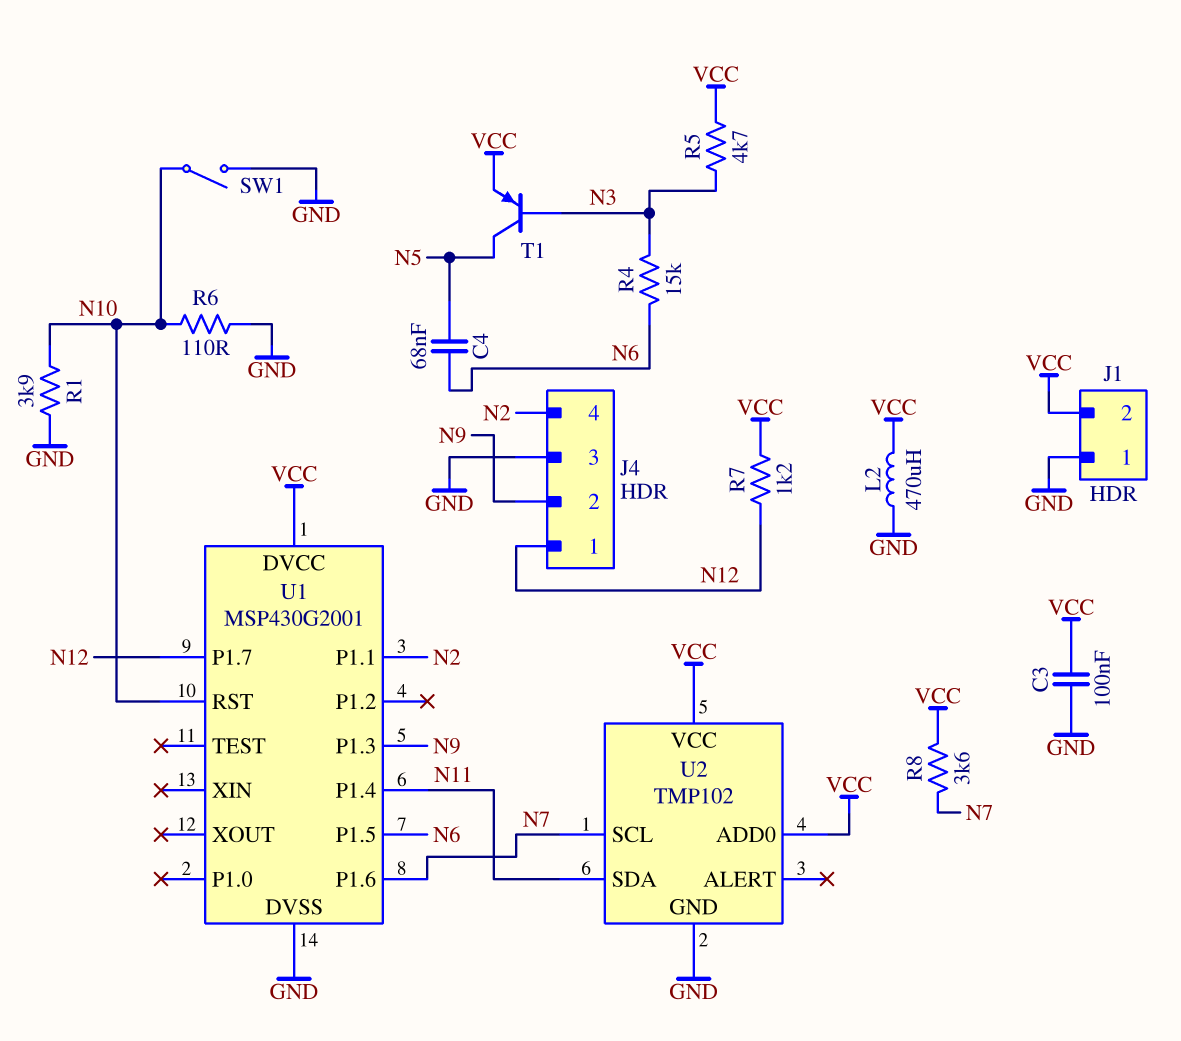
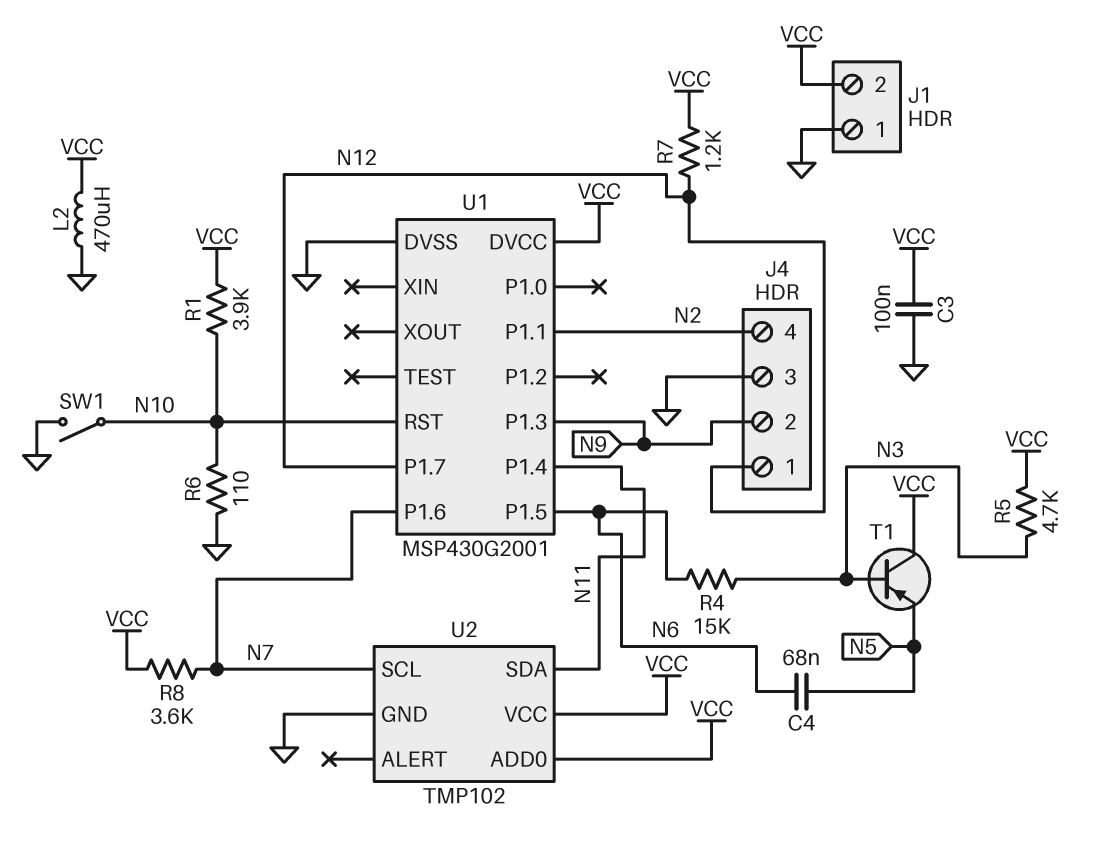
R1: 3.9k (GND, N10) -> 3.9k (N10, VCC)
T1: PNP (B N3, C N5, E VCC) -> PNP (B N3, C VCC, E N5)

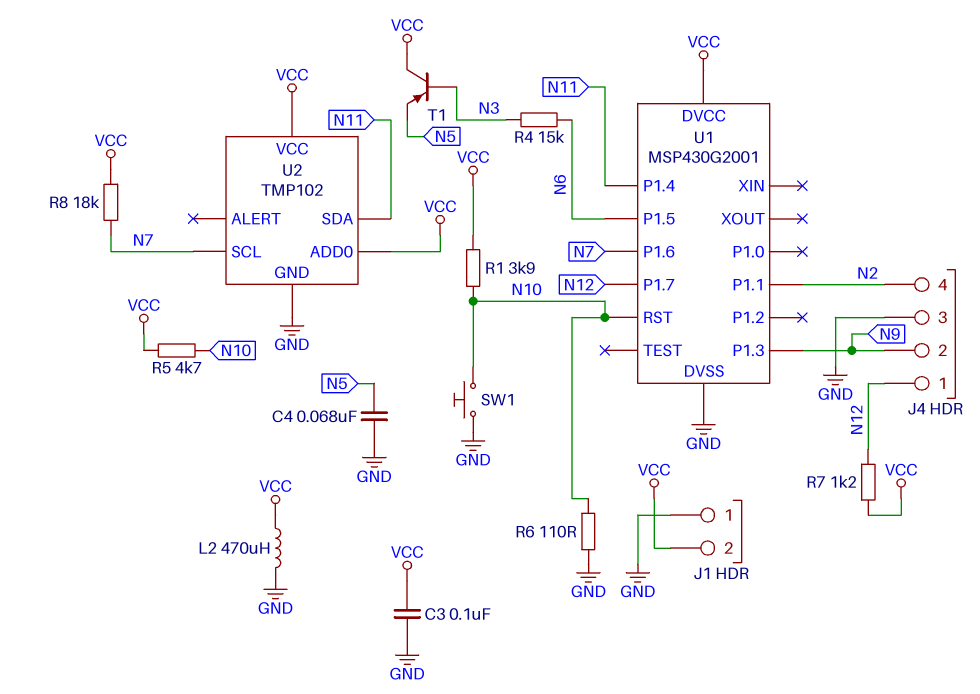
C4: 68nF (N5, N6) -> 68nF (GND, N5)
R5: 4.7k (N3, VCC) -> 4.7k (N10, VCC)
R8: 3.6k (N7, VCC) -> 18k (N7, VCC)
SW1: switch (GND, N10) -> button (GND, N10)

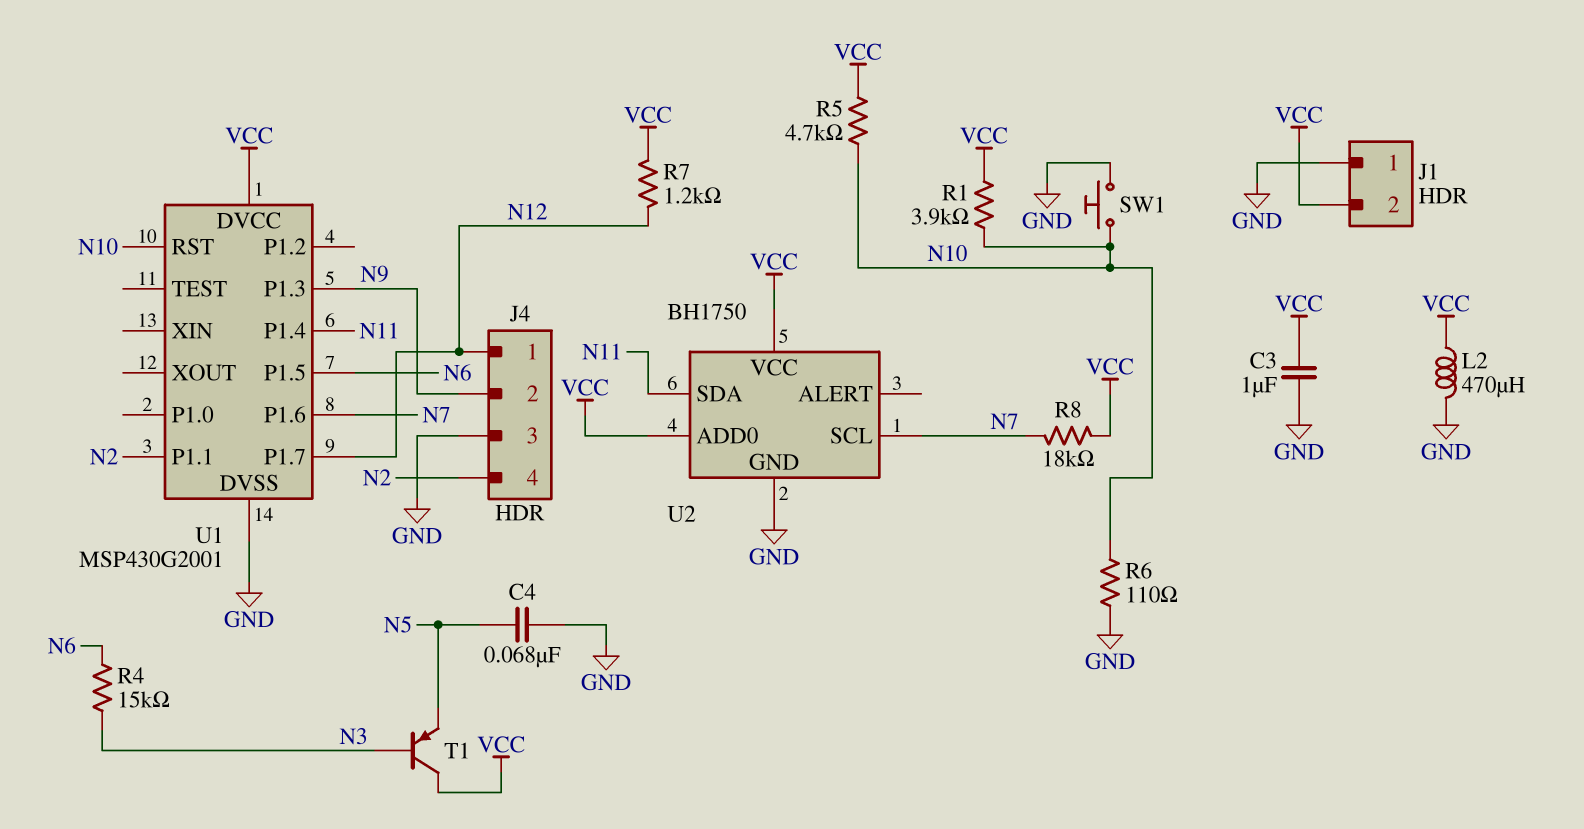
C3: 100nF (GND, VCC) -> 1uF (GND, VCC)
U2: TMP102 -> BH1750

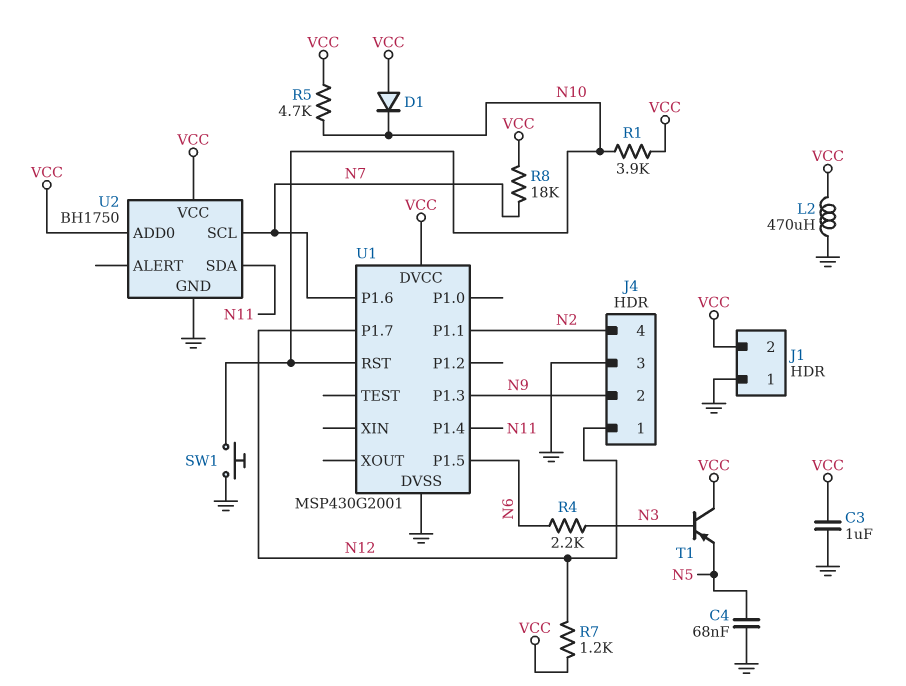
D1: none -> diode (A VCC, K N10)
R4: 15k (N3, N6) -> 2.2k (N3, N6)
R6: 110 (GND, N10) -> none

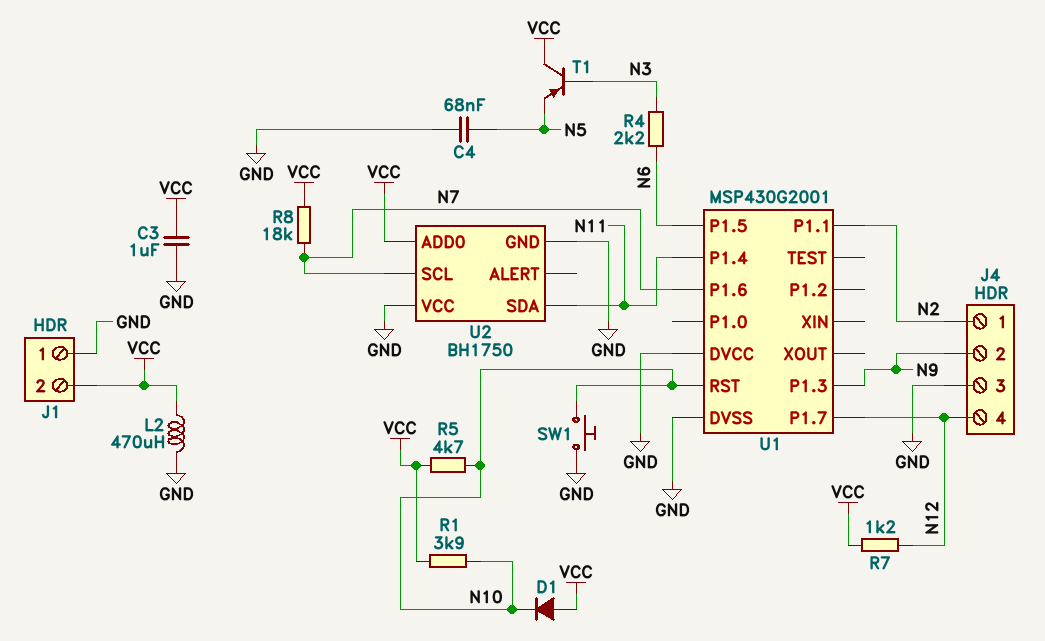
J4 pin 1: N12 -> N2
J4 pin 4: N2 -> N12
U1 pin DVCC: VCC -> GND
U2 pin VCC: VCC -> GND

